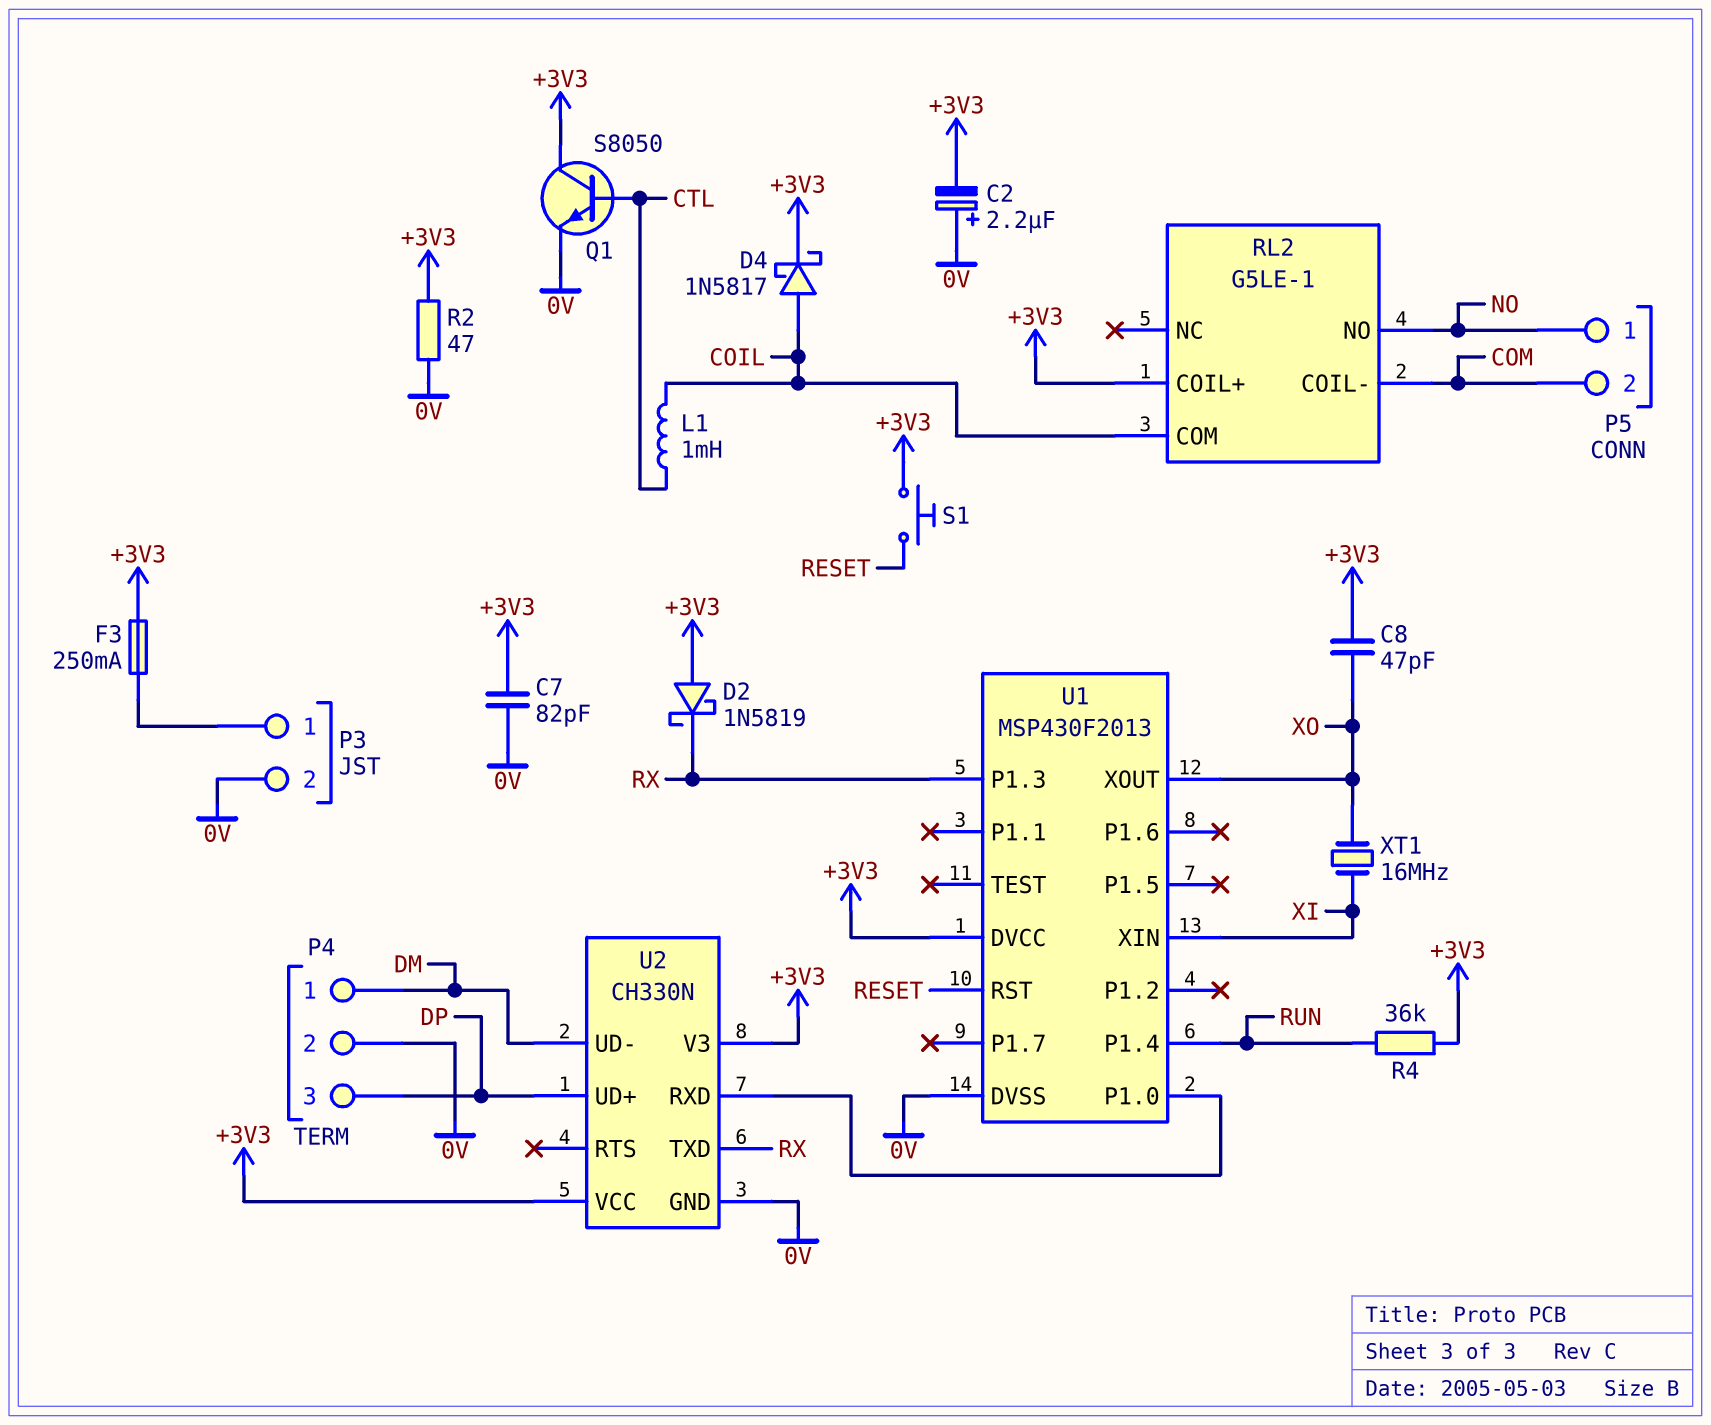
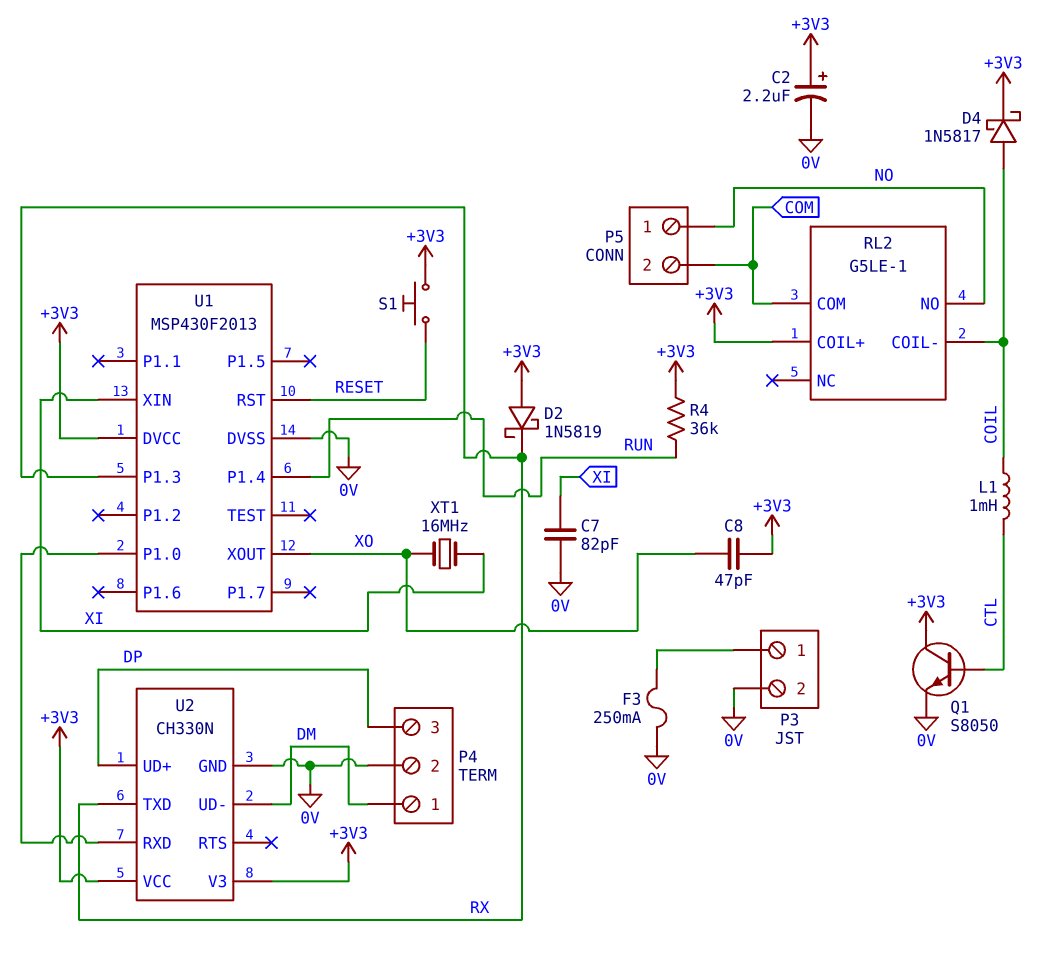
C2: 2.2uF (plus 0V, minus +3V3) -> 2.2uF (plus +3V3, minus 0V)
C7: 82pF (+3V3, 0V) -> 82pF (0V, XI)
F3: 250mA (+3V3, P3/1) -> 250mA (0V, P3/1)
R2: 47 (+3V3, 0V) -> none
RL2 pin COIL-: COM -> COIL
RL2 pin COM: COIL -> COM

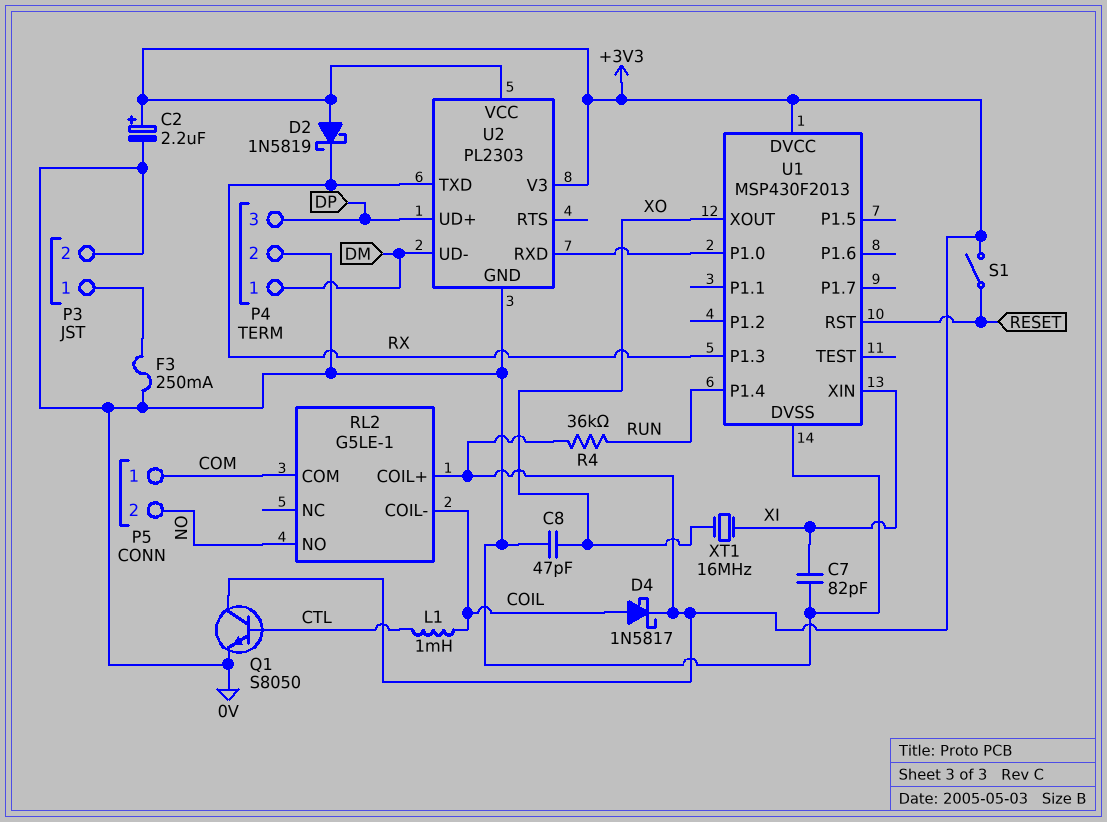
C8: 47pF (+3V3, XO) -> 47pF (0V, XO)
P5 pin 1: NO -> COM
P5 pin 2: COM -> NO
S1: button (+3V3, RESET) -> switch (+3V3, RESET)
U2: CH330N -> PL2303

